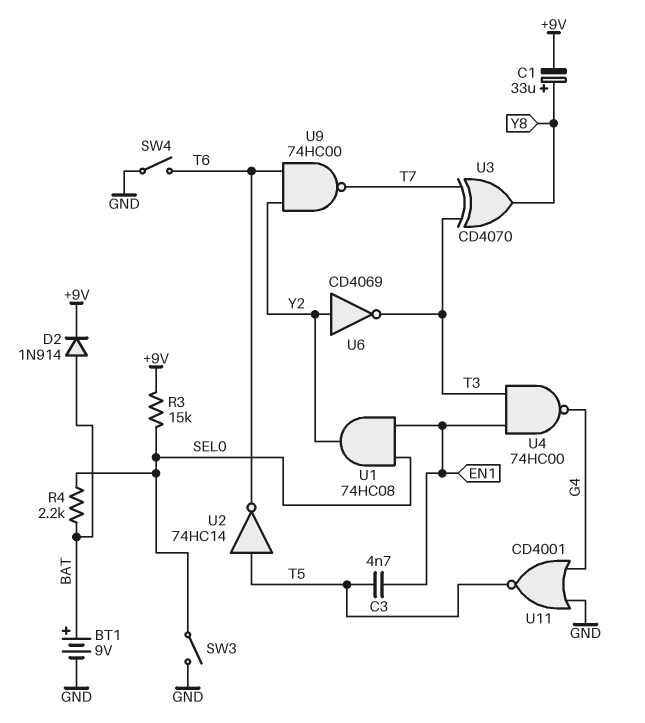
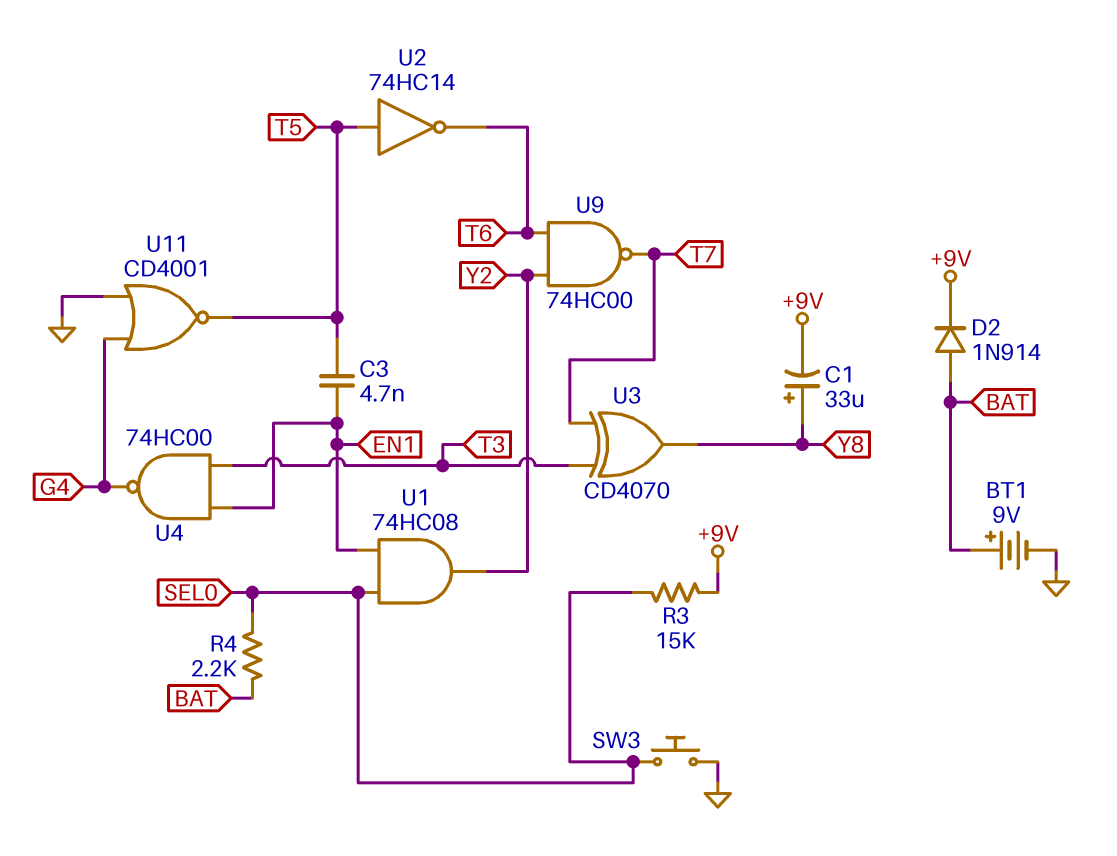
SW3: switch (GND, SEL0) -> button (GND, SEL0)
SW4: switch (GND, T6) -> none
U6: NOT CD4069 (in Y2, out T3) -> none

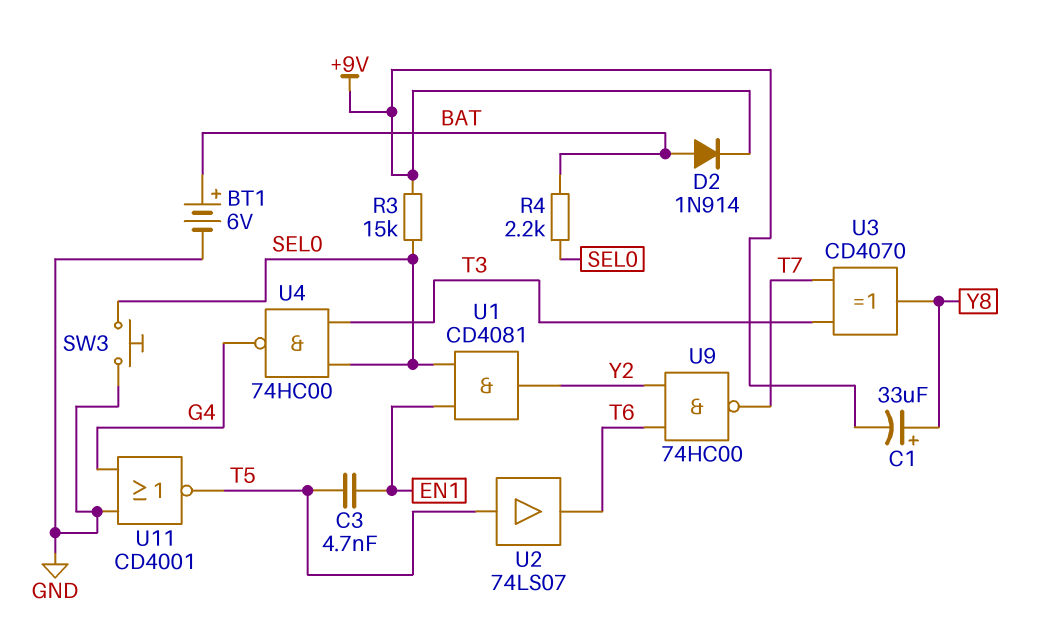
BT1: 9V (plus BAT, minus GND) -> 6V (plus BAT, minus GND)
U1: AND 74HC08 (in EN1, in SEL0, out Y2) -> AND CD4081 (in EN1, in SEL0, out Y2)
U2: NOT 74HC14 (in T5, out T6) -> buffer 74LS07 (in T5, out T6)
U4: NAND 74HC00 (in EN1, in T3, out G4) -> NAND 74HC00 (in SEL0, in T3, out G4)

